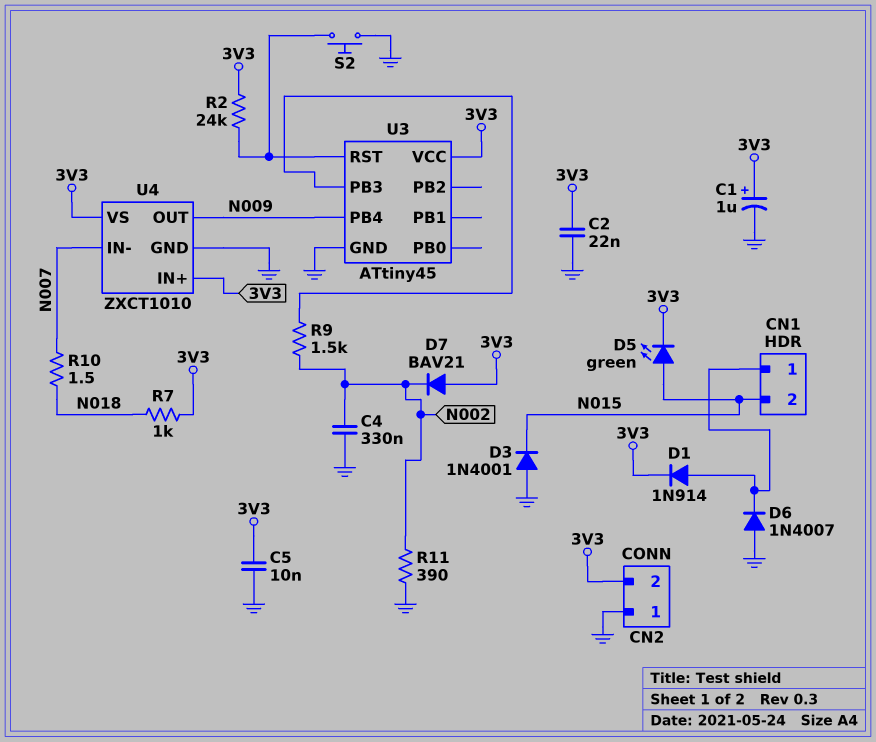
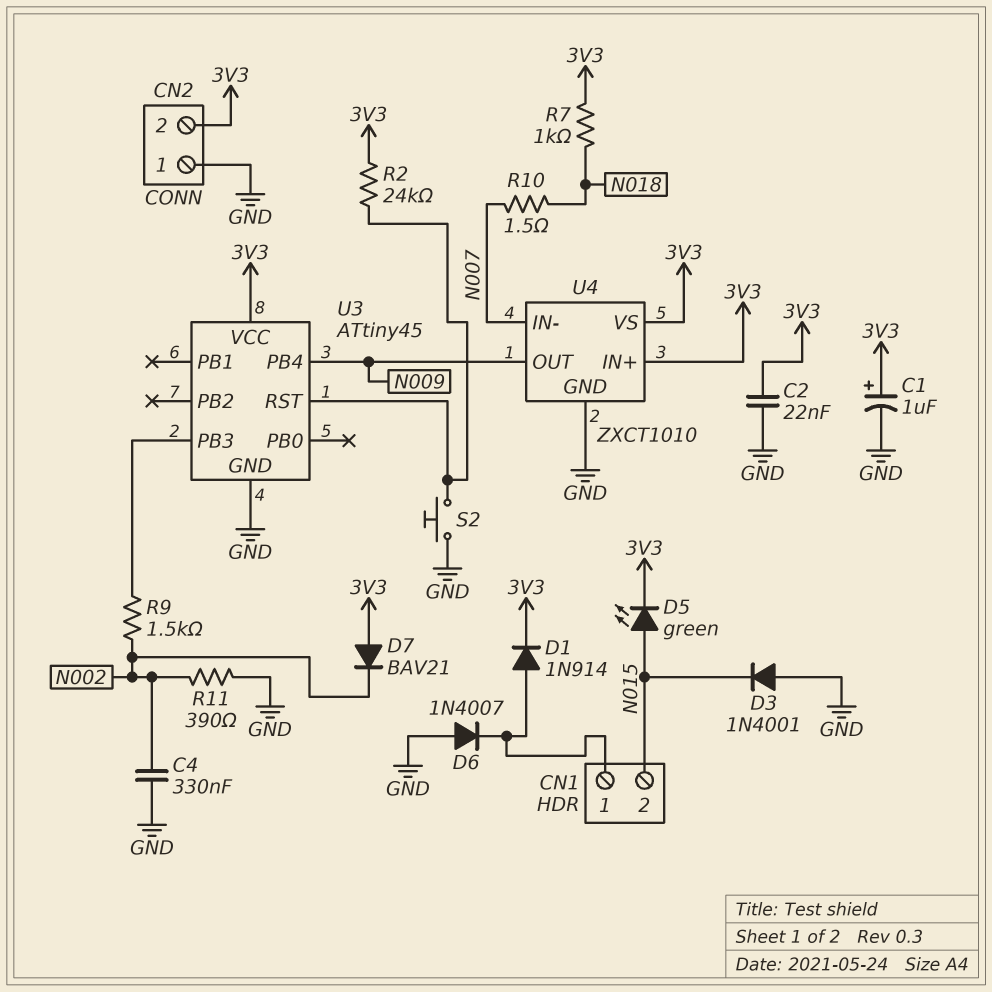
C5: 10nF (3V3, GND) -> none

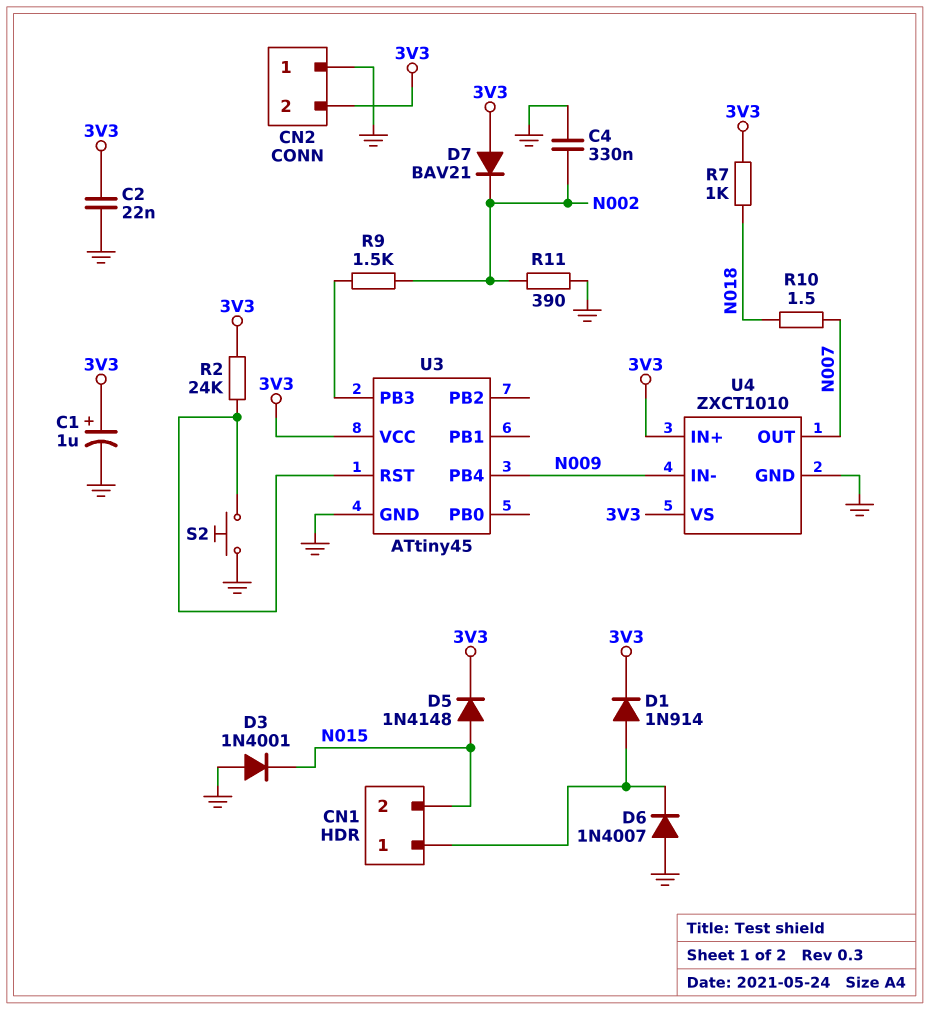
D5: LED green (A N015, K 3V3) -> diode 1N4148 (A N015, K 3V3)
U4 pin IN-: N007 -> N009
U4 pin OUT: N009 -> N007

